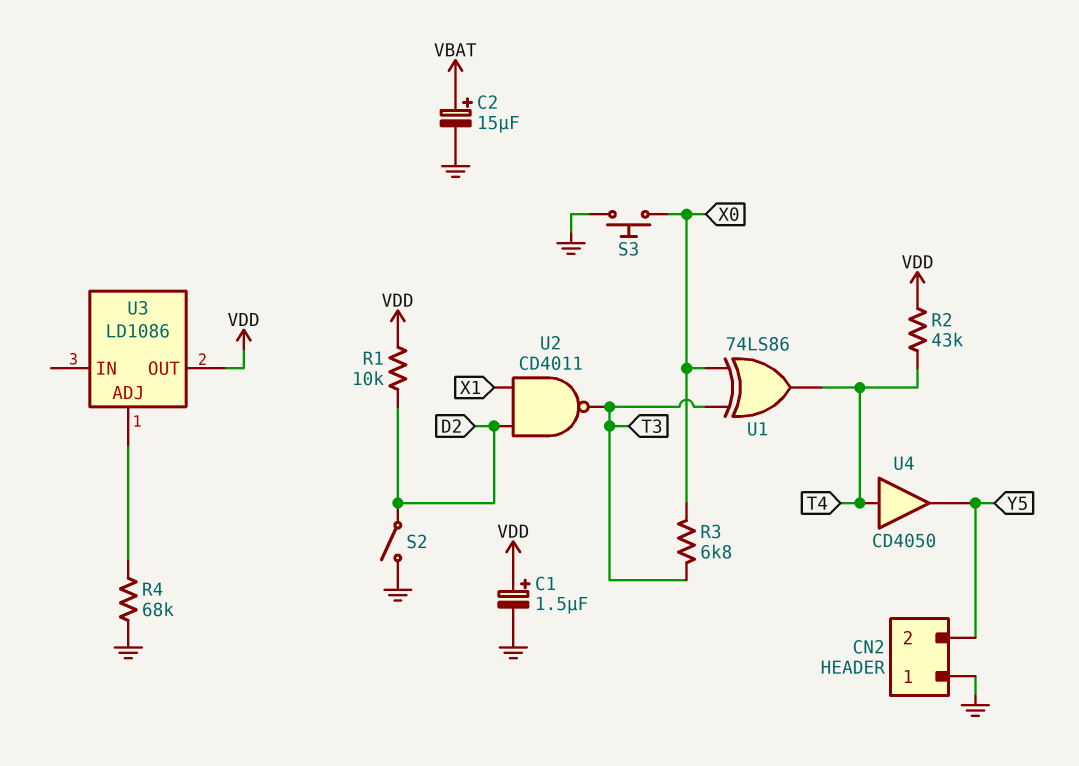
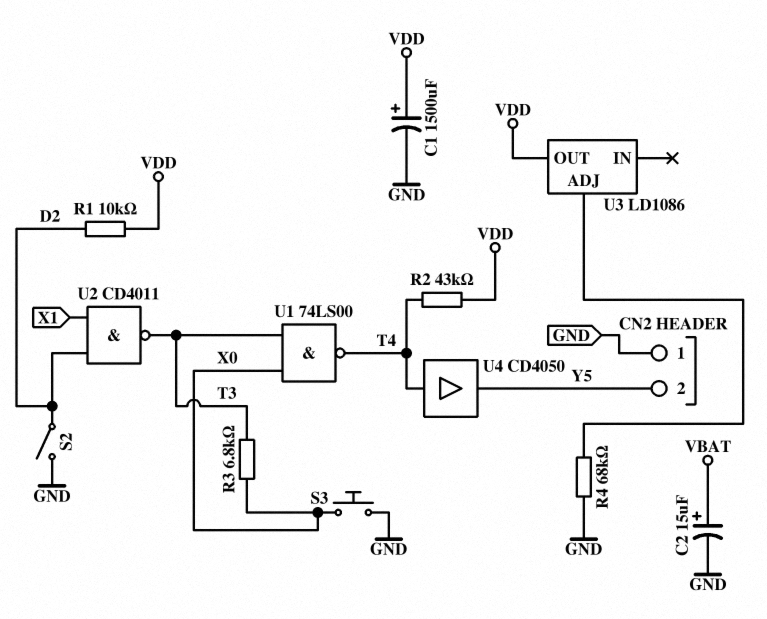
C1: 1.5uF (plus VDD, minus GND) -> 1500uF (plus VDD, minus GND)
U1: XOR 74LS86 (in T3, in X0, out T4) -> NAND 74LS00 (in T3, in X0, out T4)

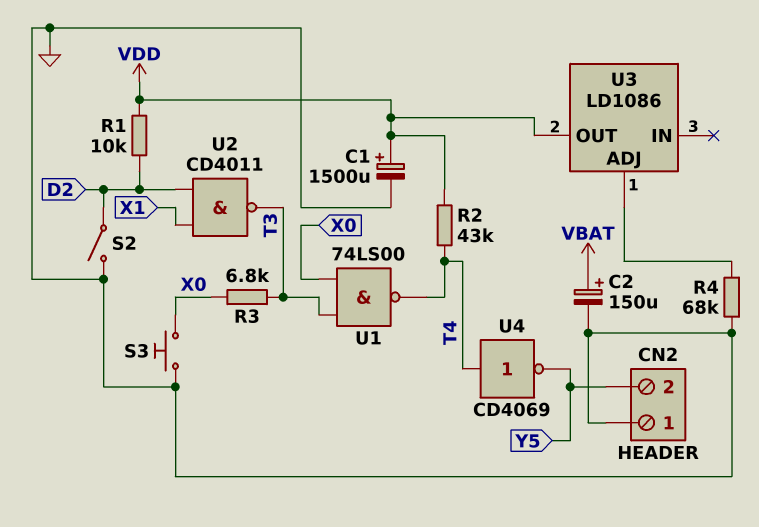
C2: 15uF (plus VBAT, minus GND) -> 150uF (plus VBAT, minus GND)
U4: buffer CD4050 (in T4, out Y5) -> NOT CD4069 (in T4, out Y5)

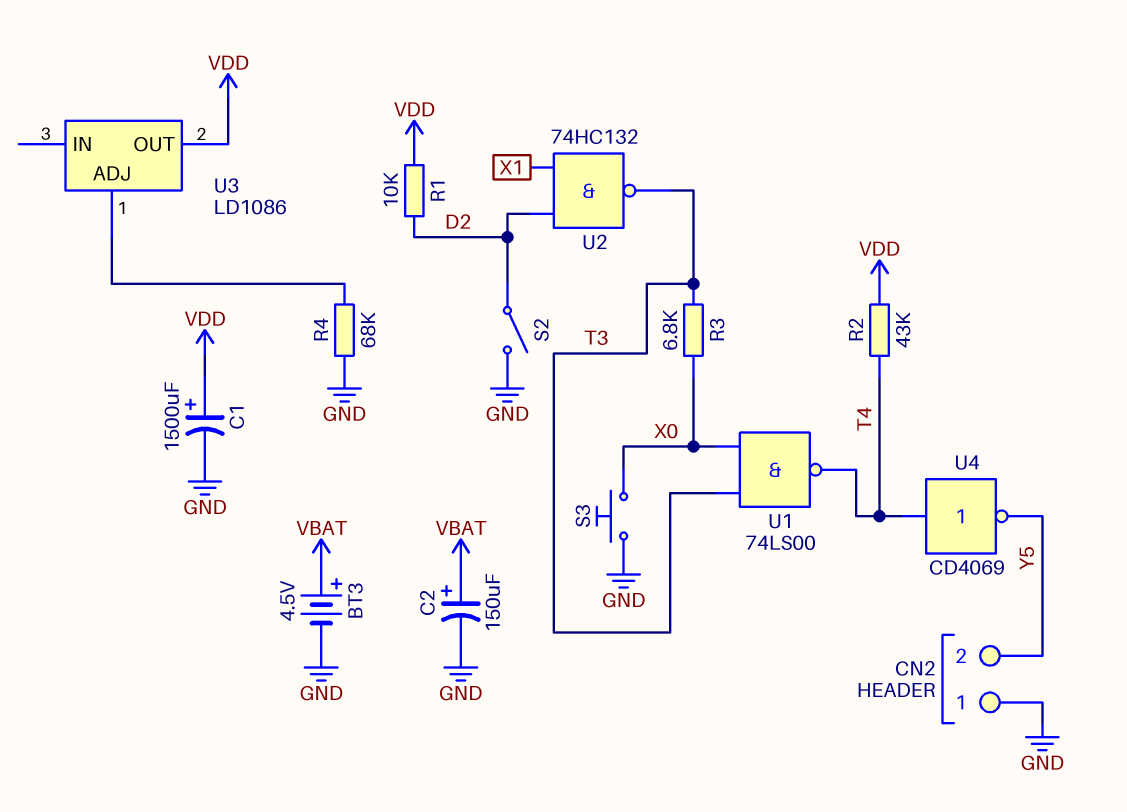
BT3: none -> 4.5V (plus VBAT, minus GND)
U2: NAND CD4011 (in D2, in X1, out T3) -> NAND 74HC132 (in D2, in X1, out T3)

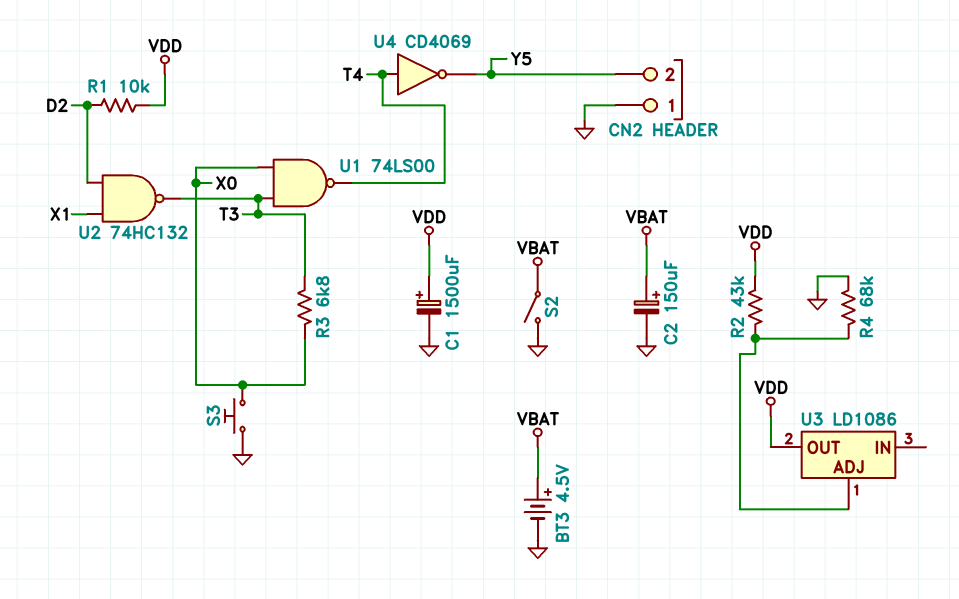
R2: 43k (T4, VDD) -> 43k (U3/ADJ, VDD)
S2: switch (D2, GND) -> switch (GND, VBAT)

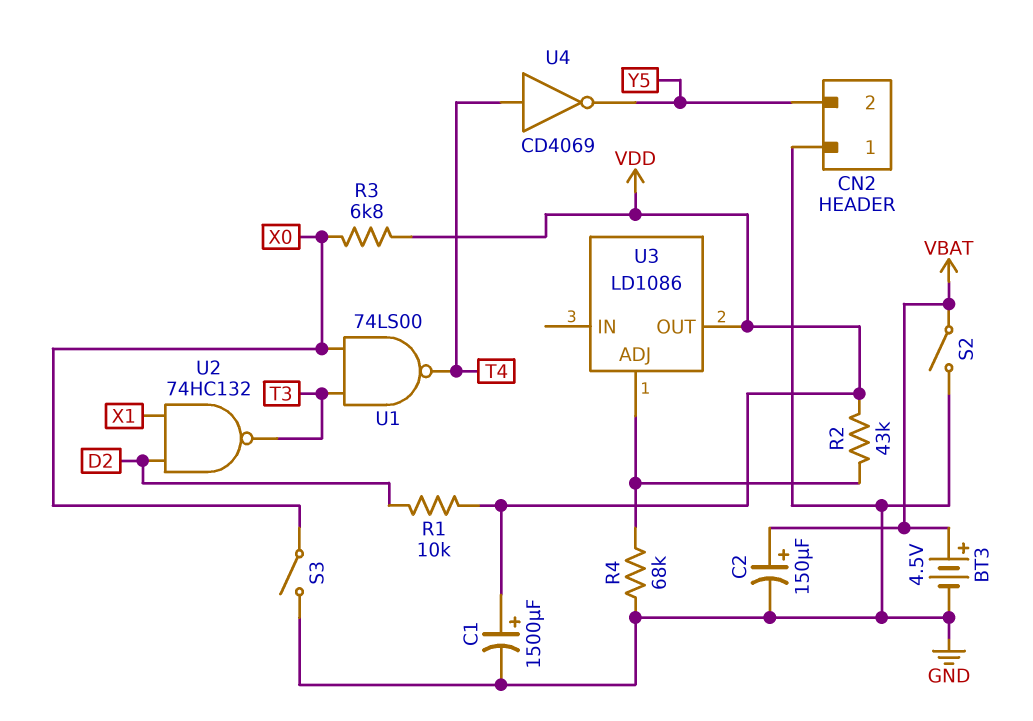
R3: 6.8k (T3, X0) -> 6.8k (VDD, X0)
S3: button (GND, X0) -> switch (GND, X0)

